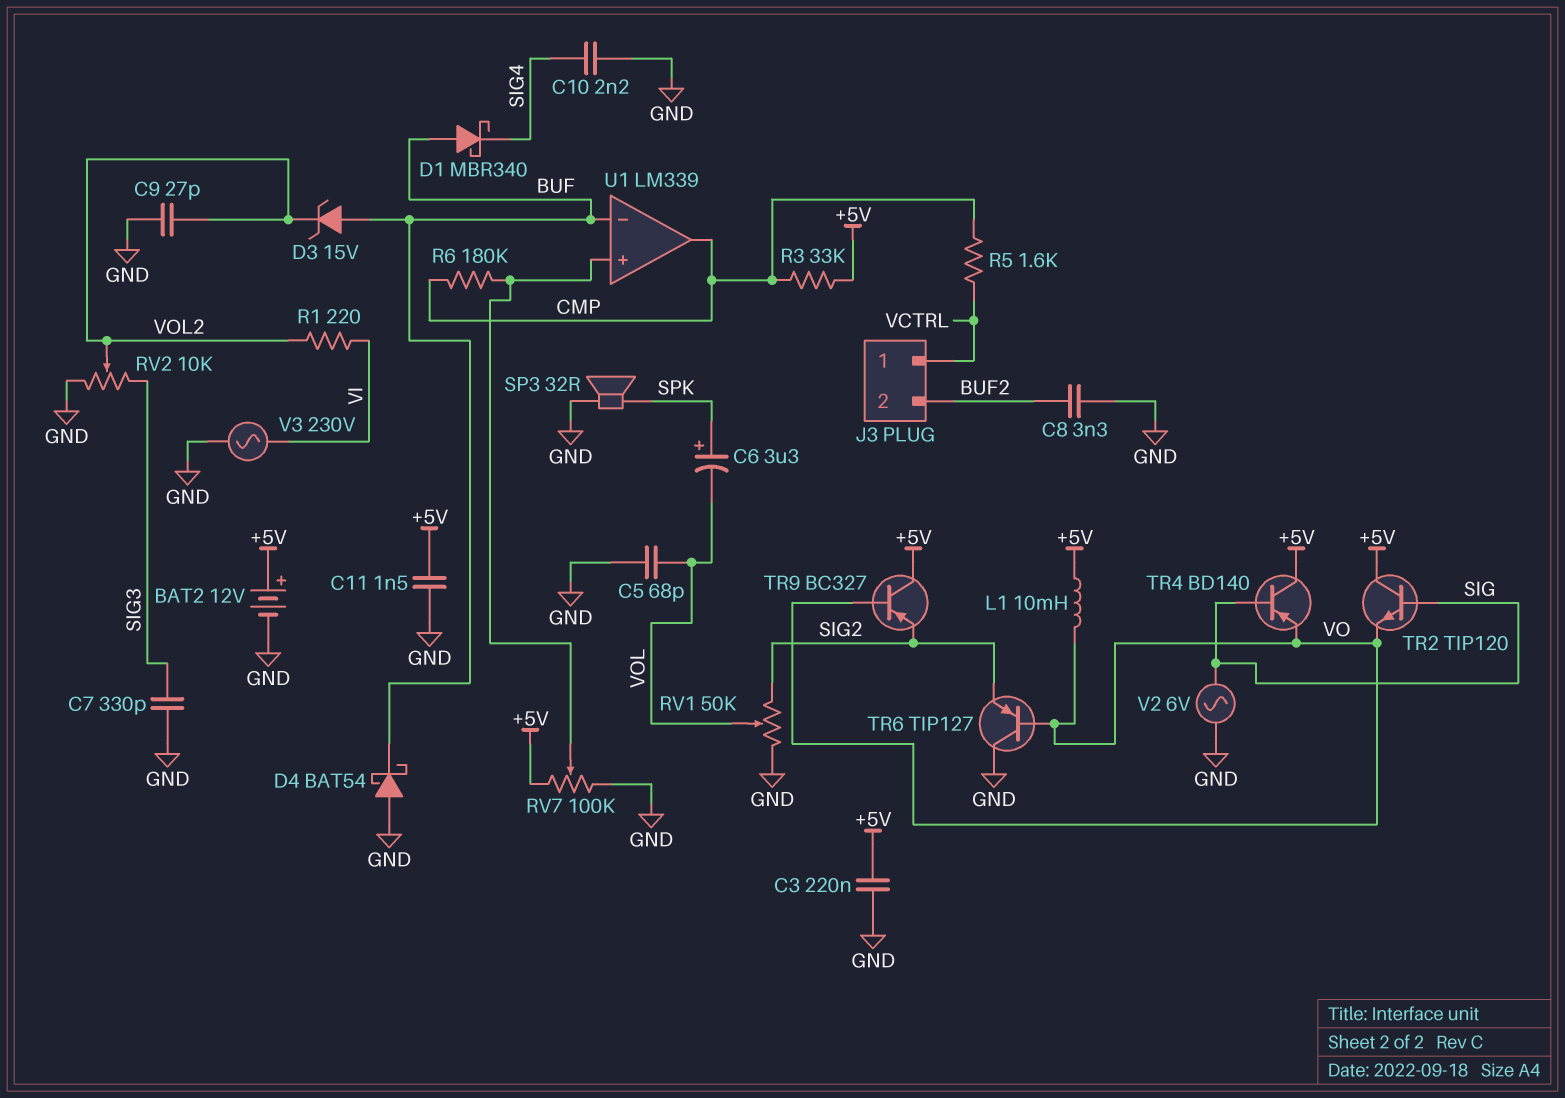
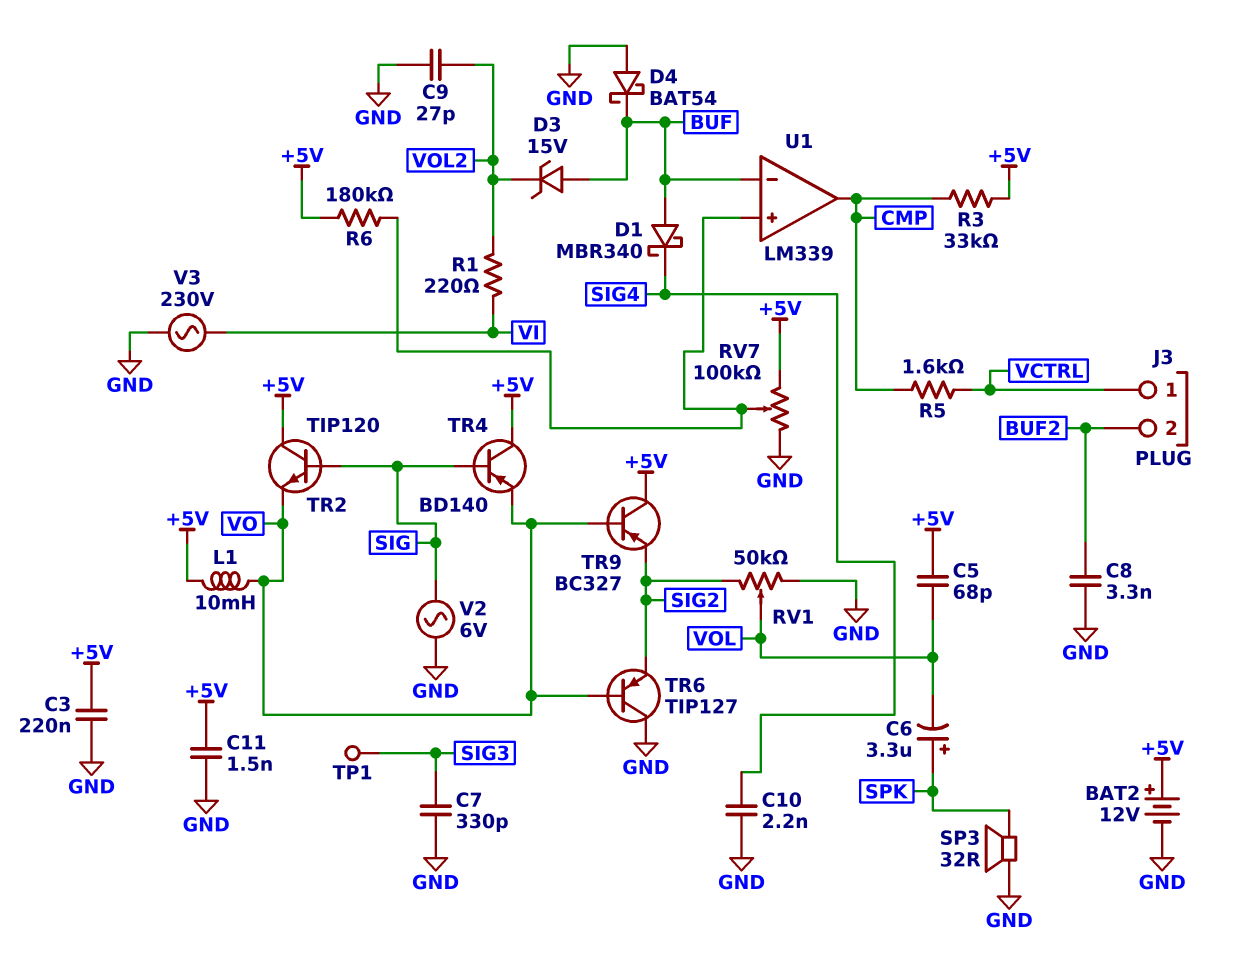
C5: 68pF (GND, VOL) -> 68pF (+5V, VOL)
R6: 180k (CMP, U1/in+) -> 180k (+5V, U1/in+)
RV2: 10k (GND, SIG3, wiper VOL2) -> none
TP1: none -> test point (SIG3)

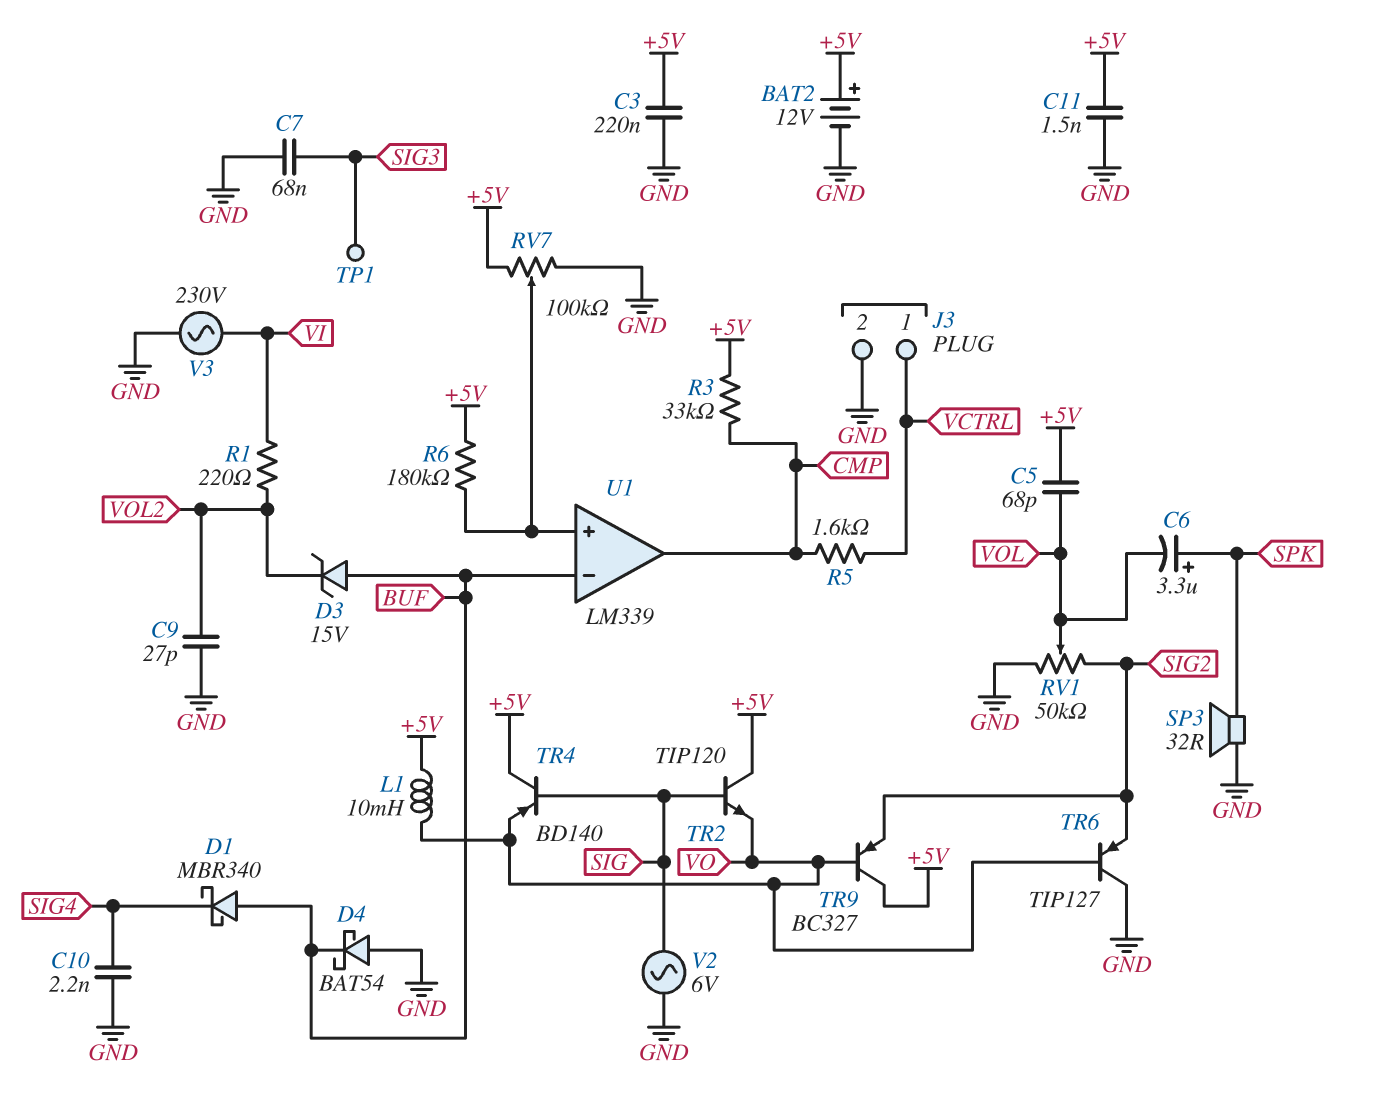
C7: 330pF (GND, SIG3) -> 68nF (GND, SIG3)
C8: 3.3nF (BUF2, GND) -> none
J3 pin 2: BUF2 -> GND

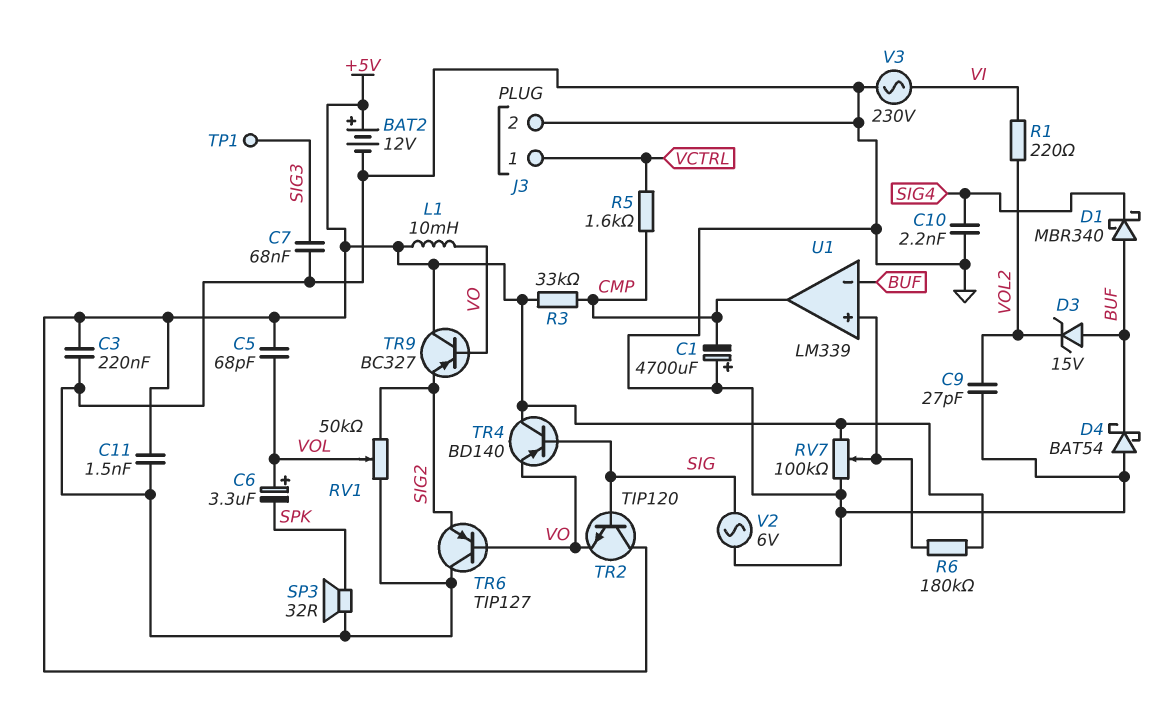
C1: none -> 4700uF (plus GND, minus CMP)
C6: 3.3uF (plus SPK, minus VOL) -> 3.3uF (plus VOL, minus SPK)

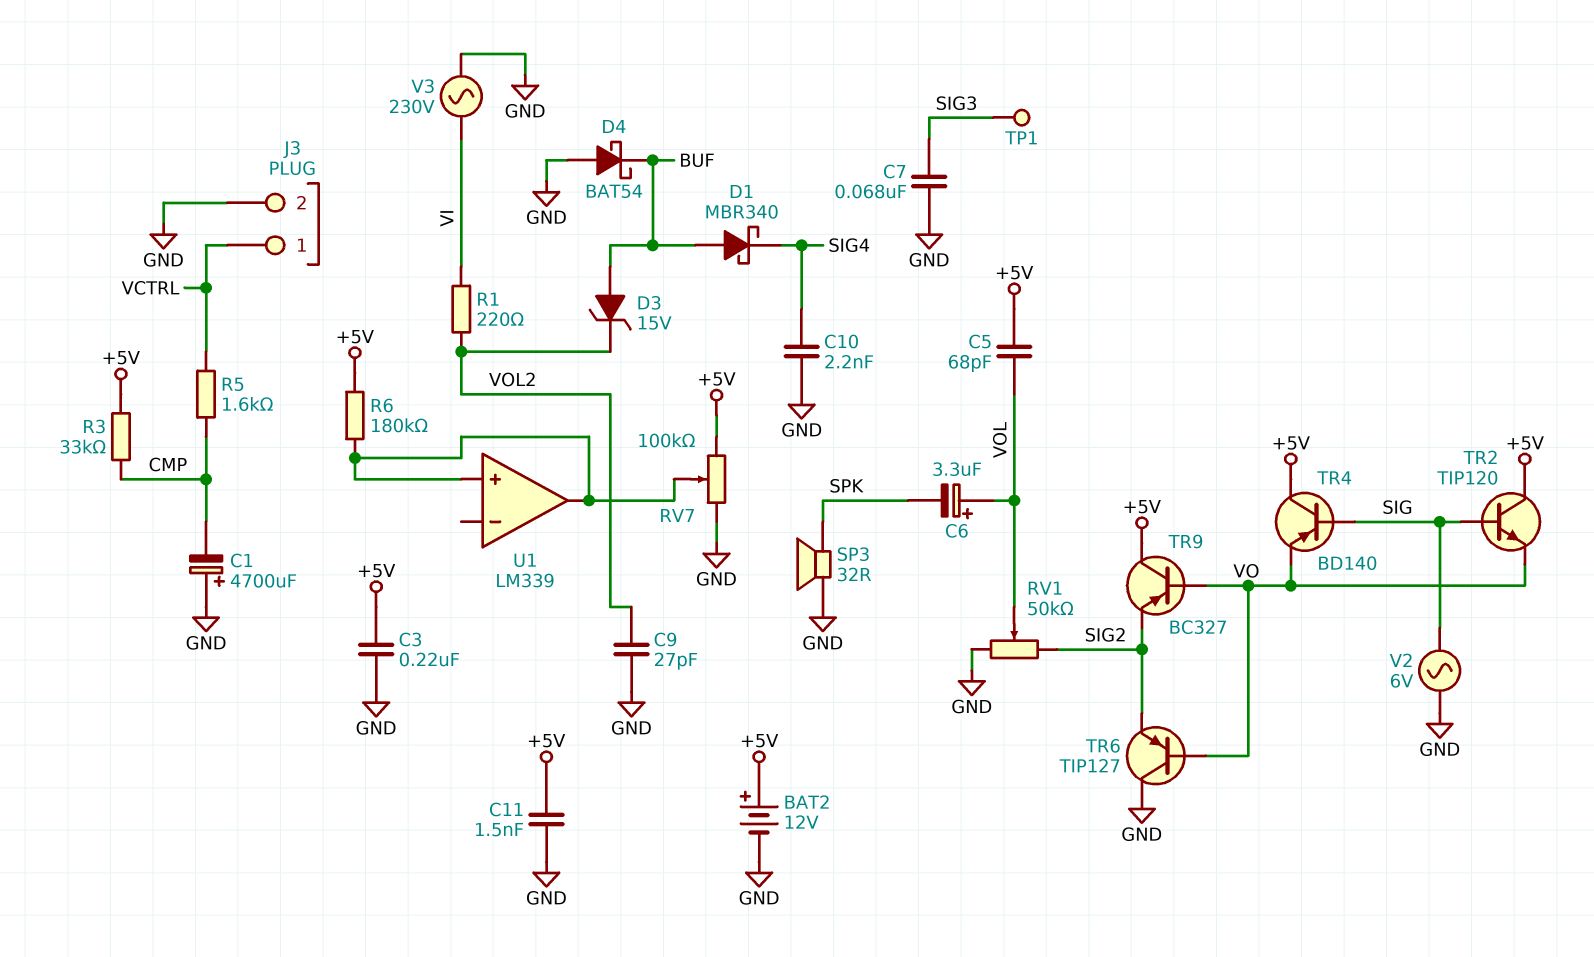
L1: 10mH (+5V, VO) -> none
U1 pin in-: BUF -> none
U1 pin out: CMP -> U1/in+

